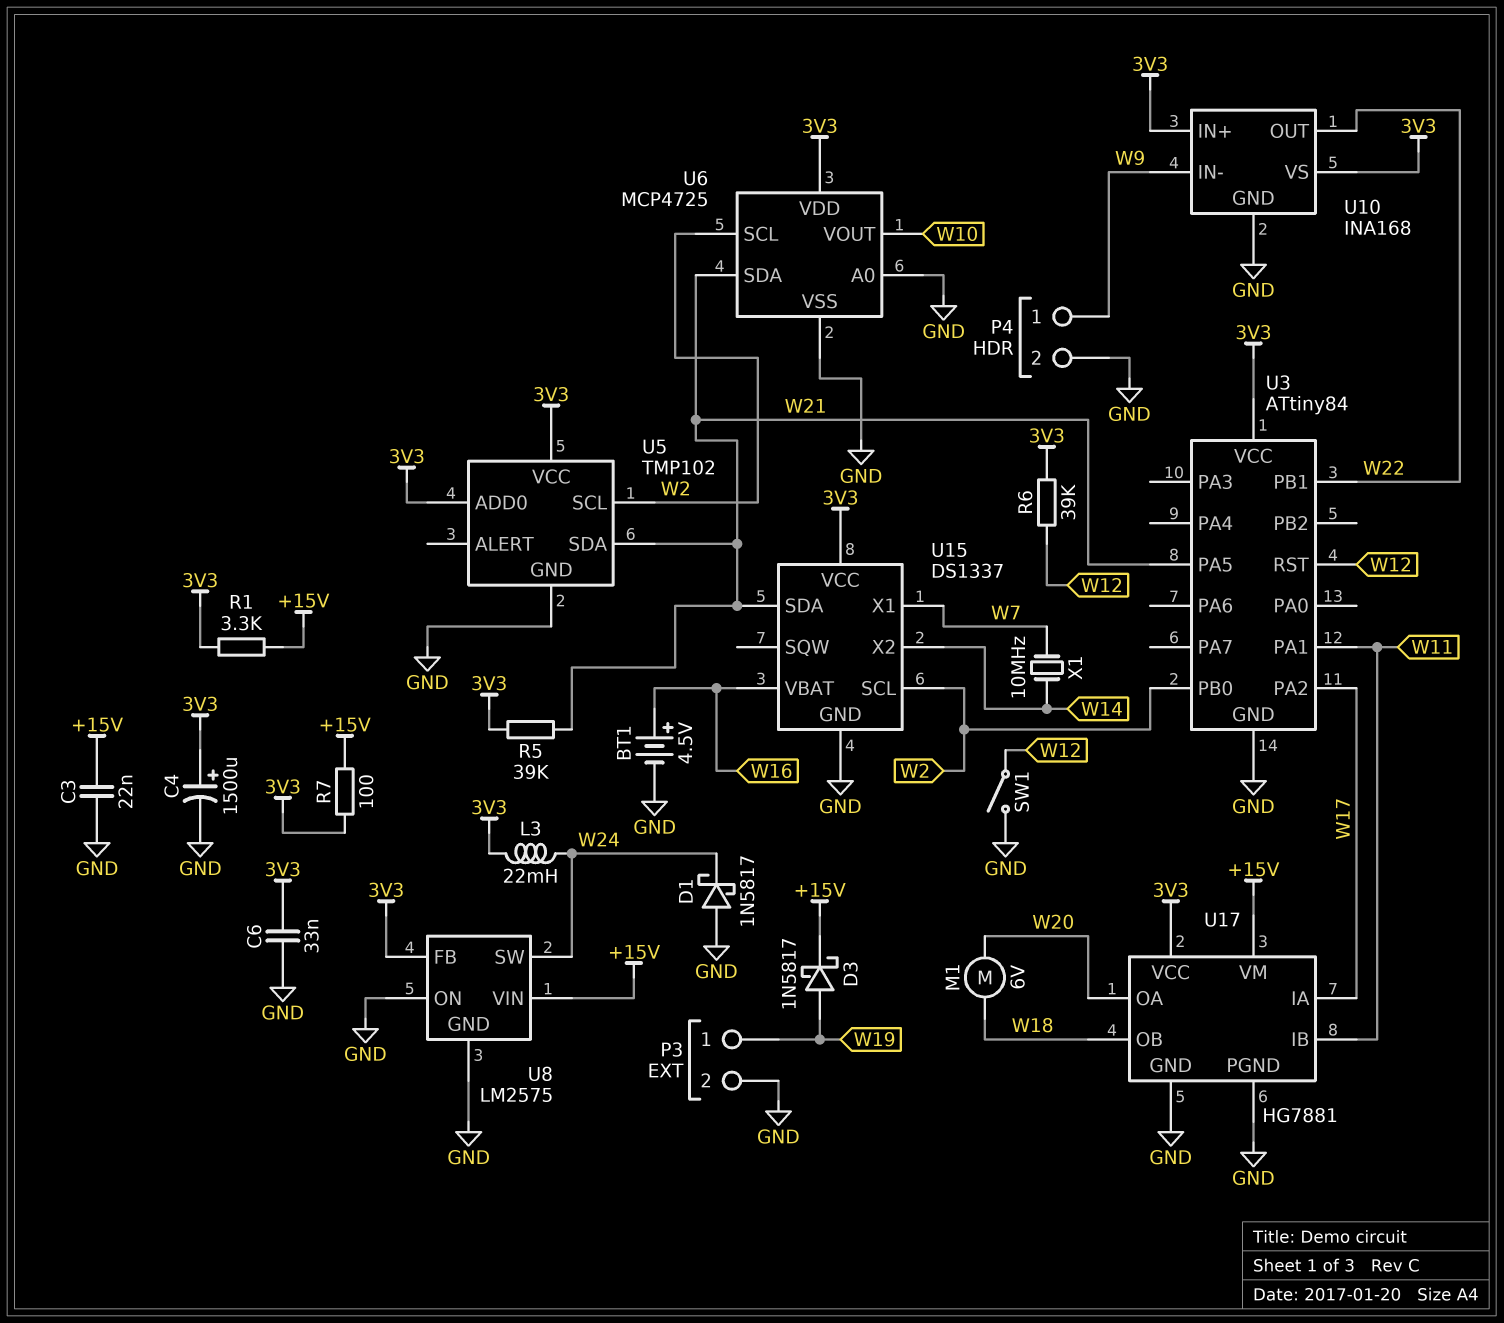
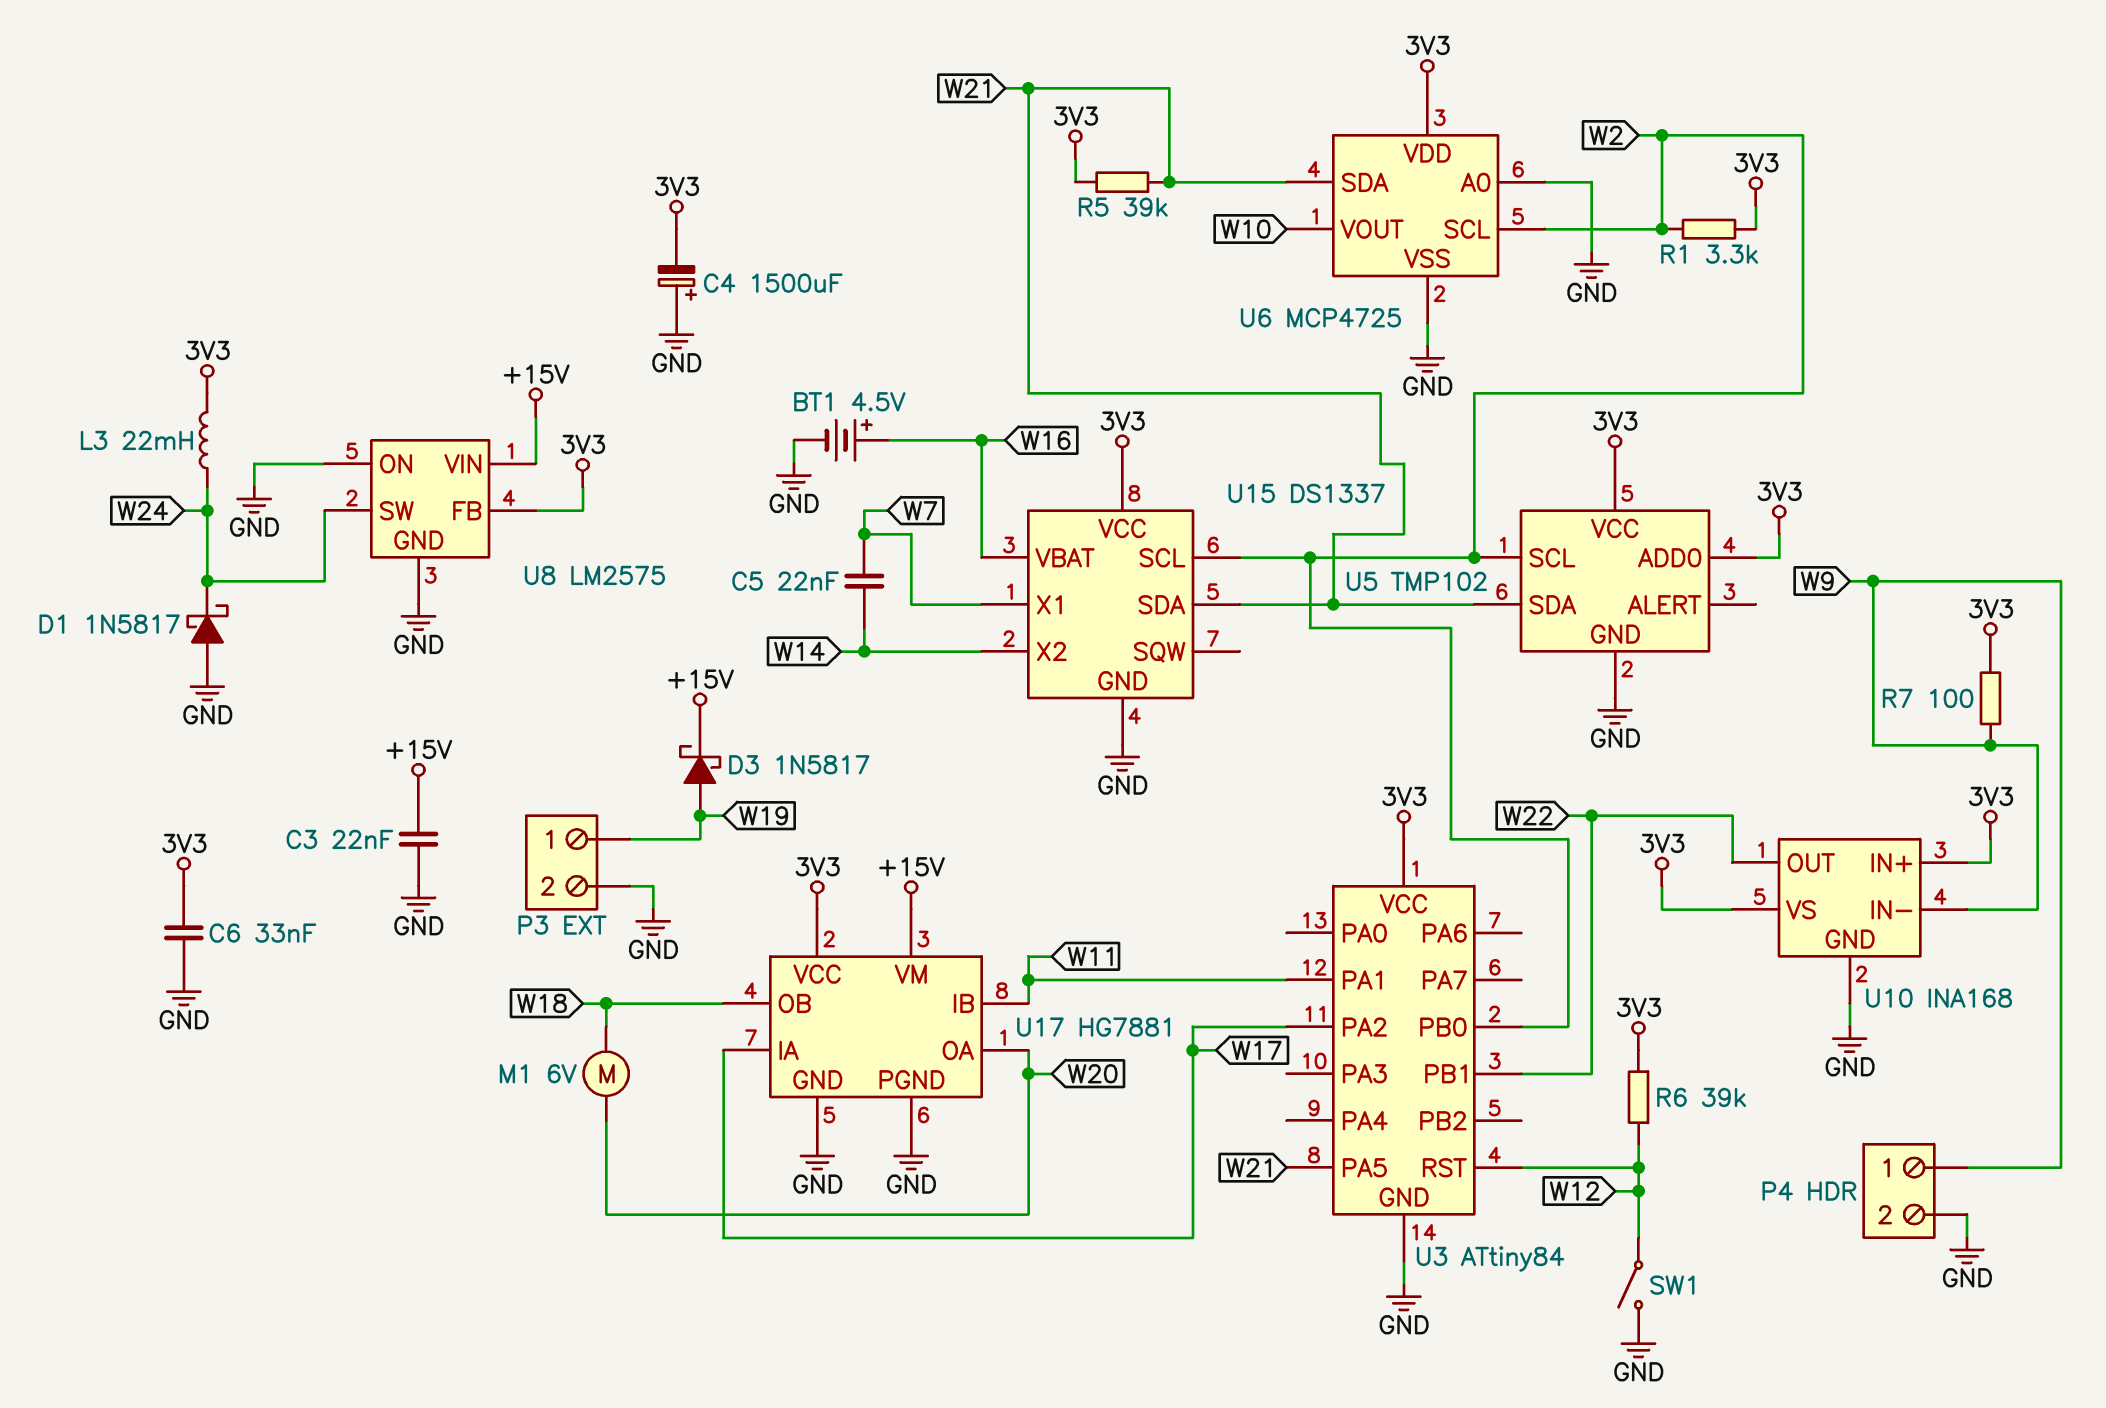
C4: 1500uF (plus 3V3, minus GND) -> 1500uF (plus GND, minus 3V3)
C5: none -> 22nF (W7, W14)
R1: 3.3k (+15V, 3V3) -> 3.3k (3V3, W2)
R7: 100 (+15V, 3V3) -> 100 (3V3, W9)
X1: 10MHz (W7, W14) -> none

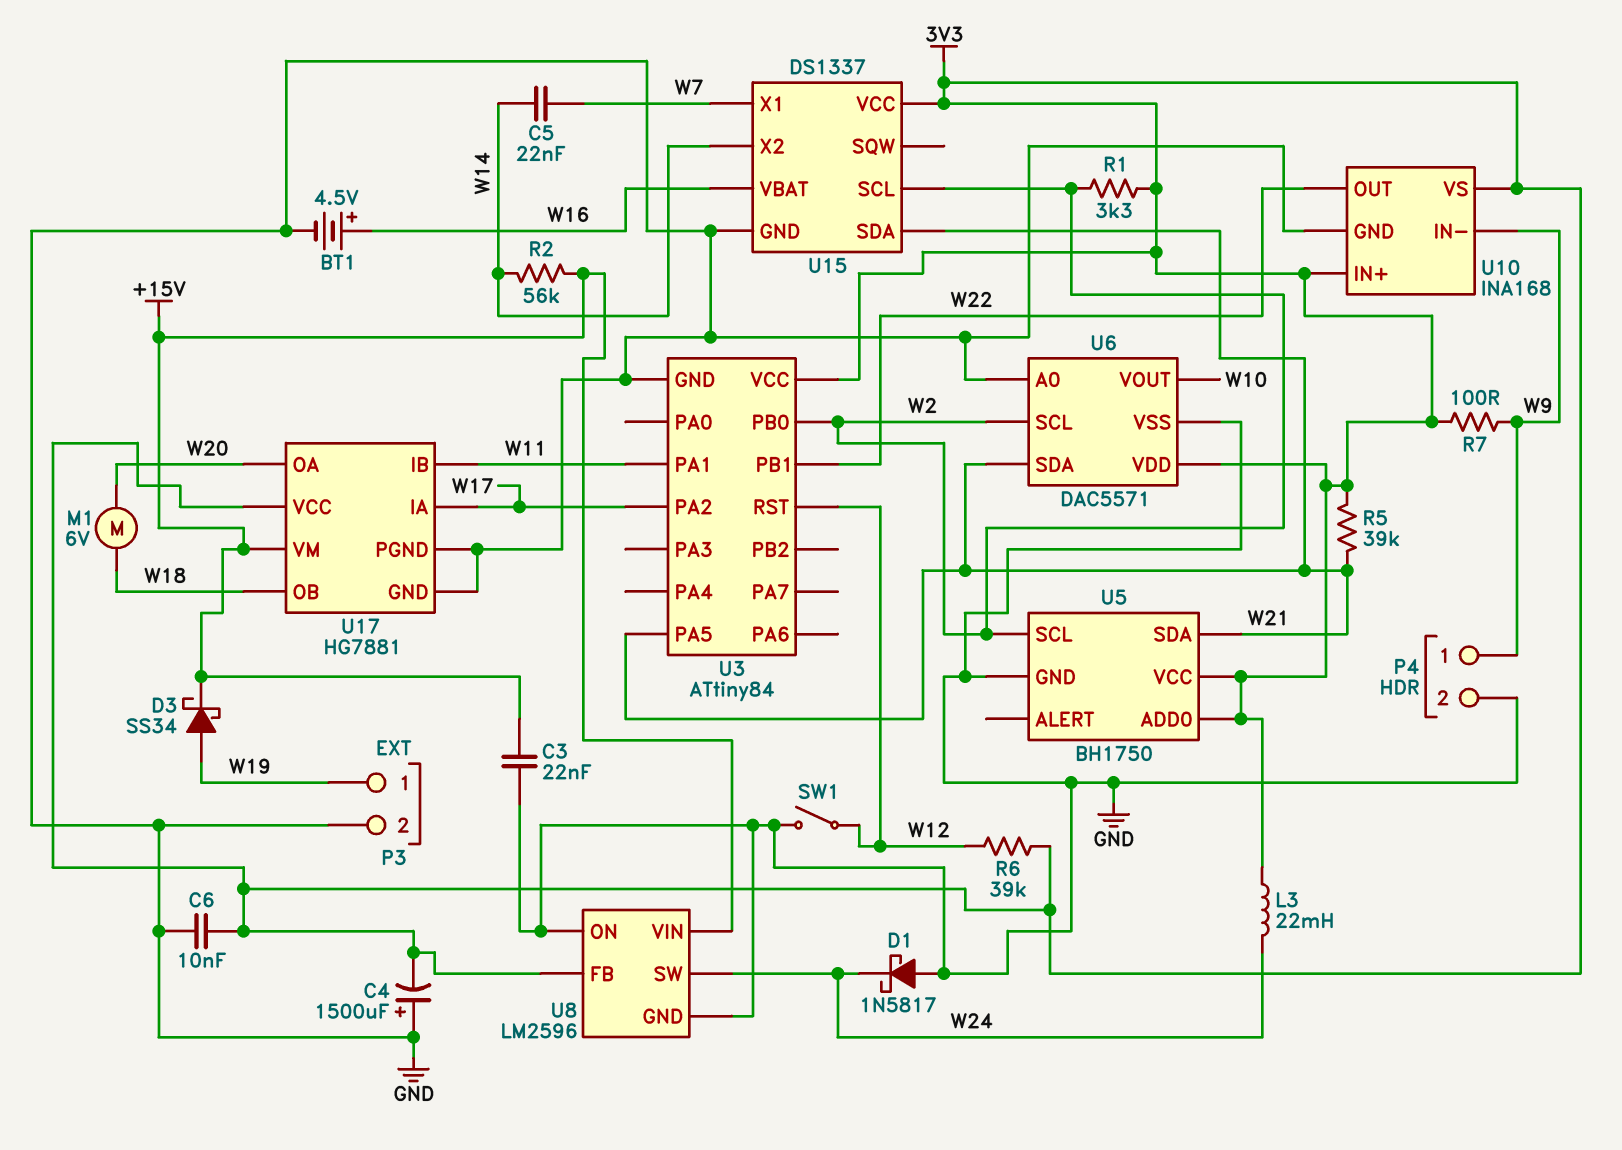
C6: 33nF (3V3, GND) -> 10nF (3V3, GND)
D3: schottky 1N5817 (A W19, K +15V) -> schottky SS34 (A W19, K +15V)
R2: none -> 56k (+15V, W14)
U5: TMP102 -> BH1750
U6: MCP4725 -> DAC5571
U8: LM2575 -> LM2596

